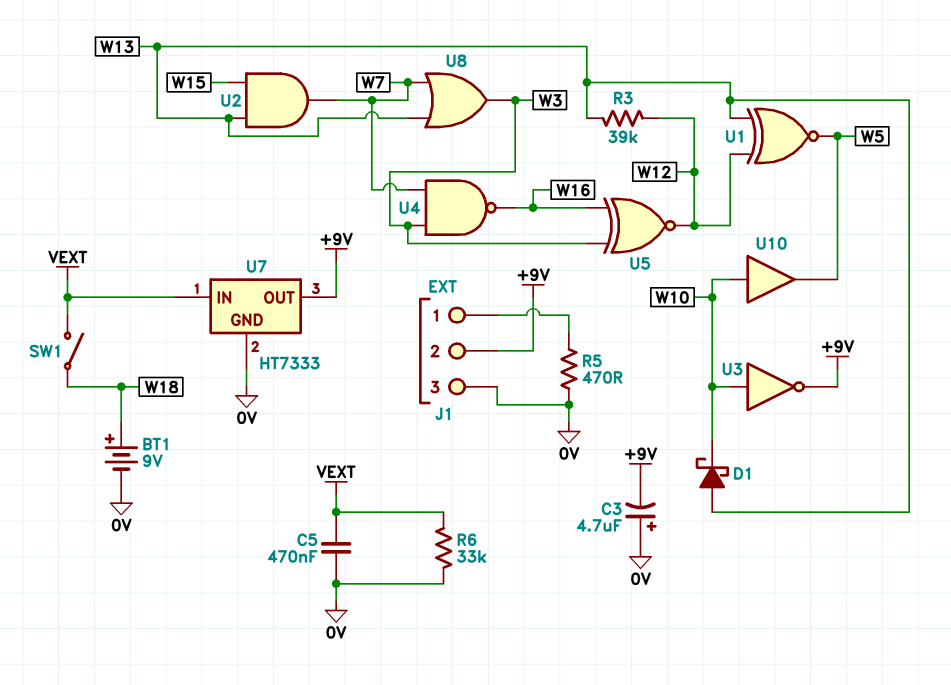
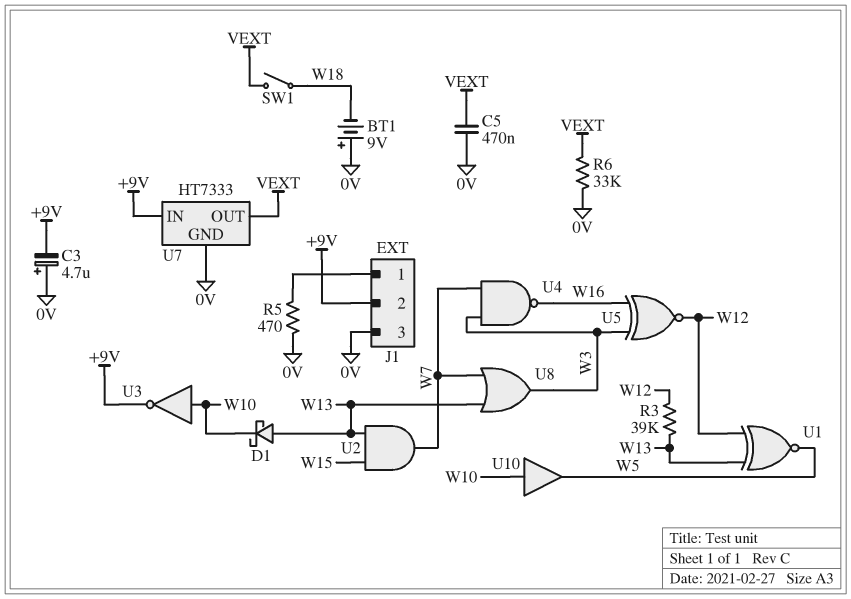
BT1: 9V (plus W18, minus 0V) -> 9V (plus 0V, minus W18)
U7 pin IN: VEXT -> +9V
U7 pin OUT: +9V -> VEXT

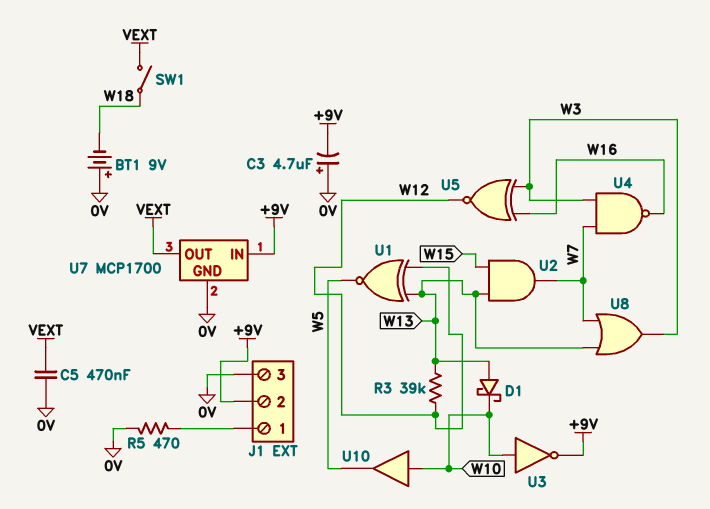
R6: 33k (0V, VEXT) -> none
U7: HT7333 -> MCP1700

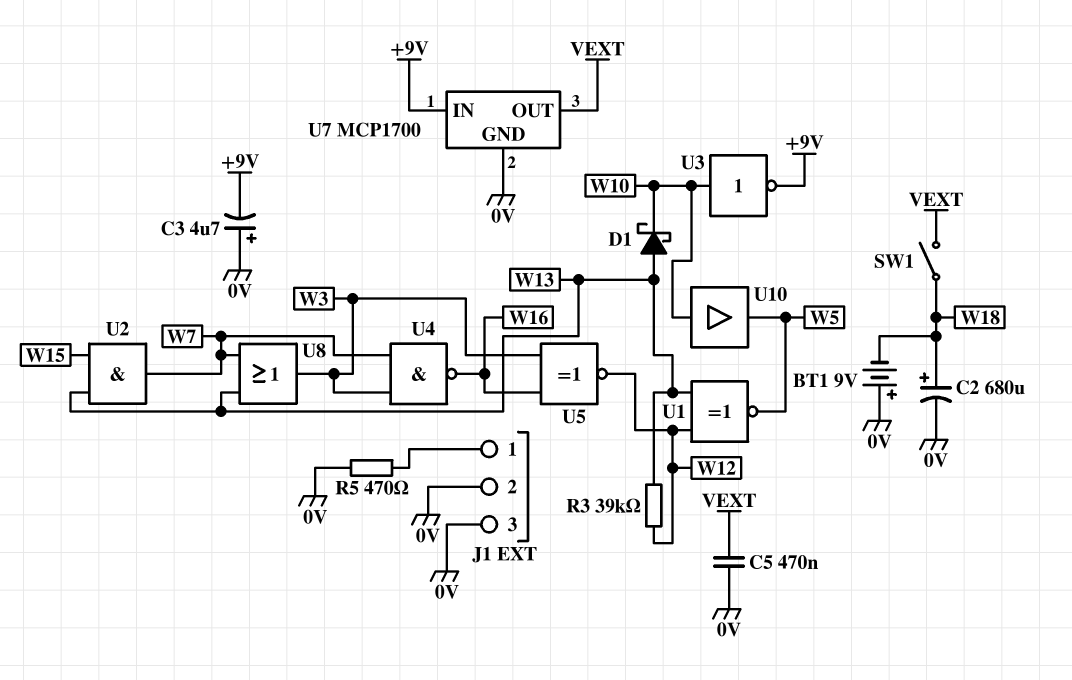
C2: none -> 680uF (plus W18, minus 0V)
J1 pin 2: +9V -> 0V

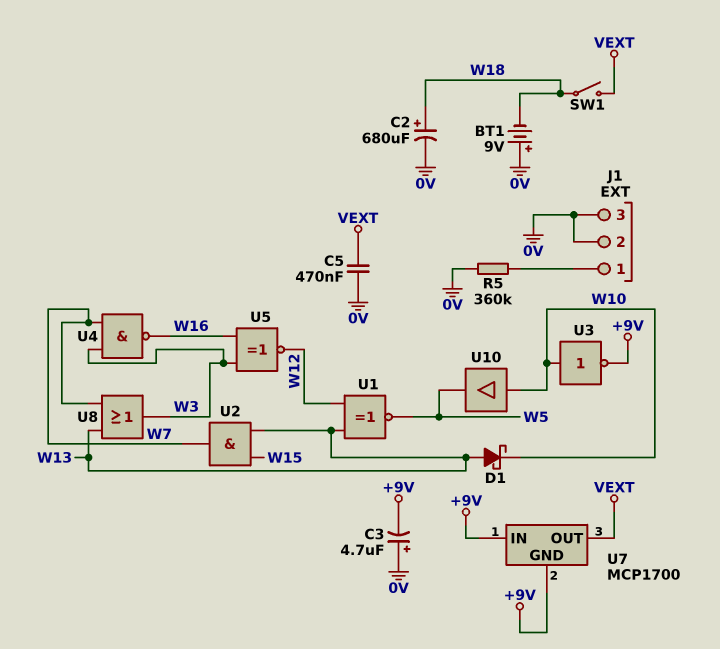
R3: 39k (W12, W13) -> none
R5: 470 (0V, J1/1) -> 360k (0V, J1/1)
U7 pin GND: 0V -> +9V

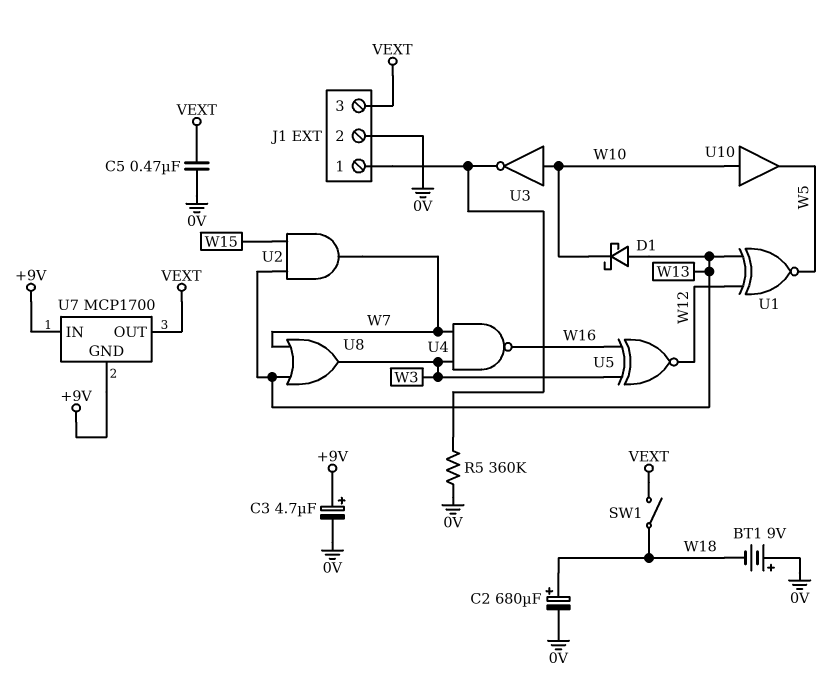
C3: 4.7uF (plus 0V, minus +9V) -> 4.7uF (plus +9V, minus 0V)
J1 pin 3: 0V -> VEXT
U3: NOT (in W10, out +9V) -> NOT (in W10, out J1/1)

